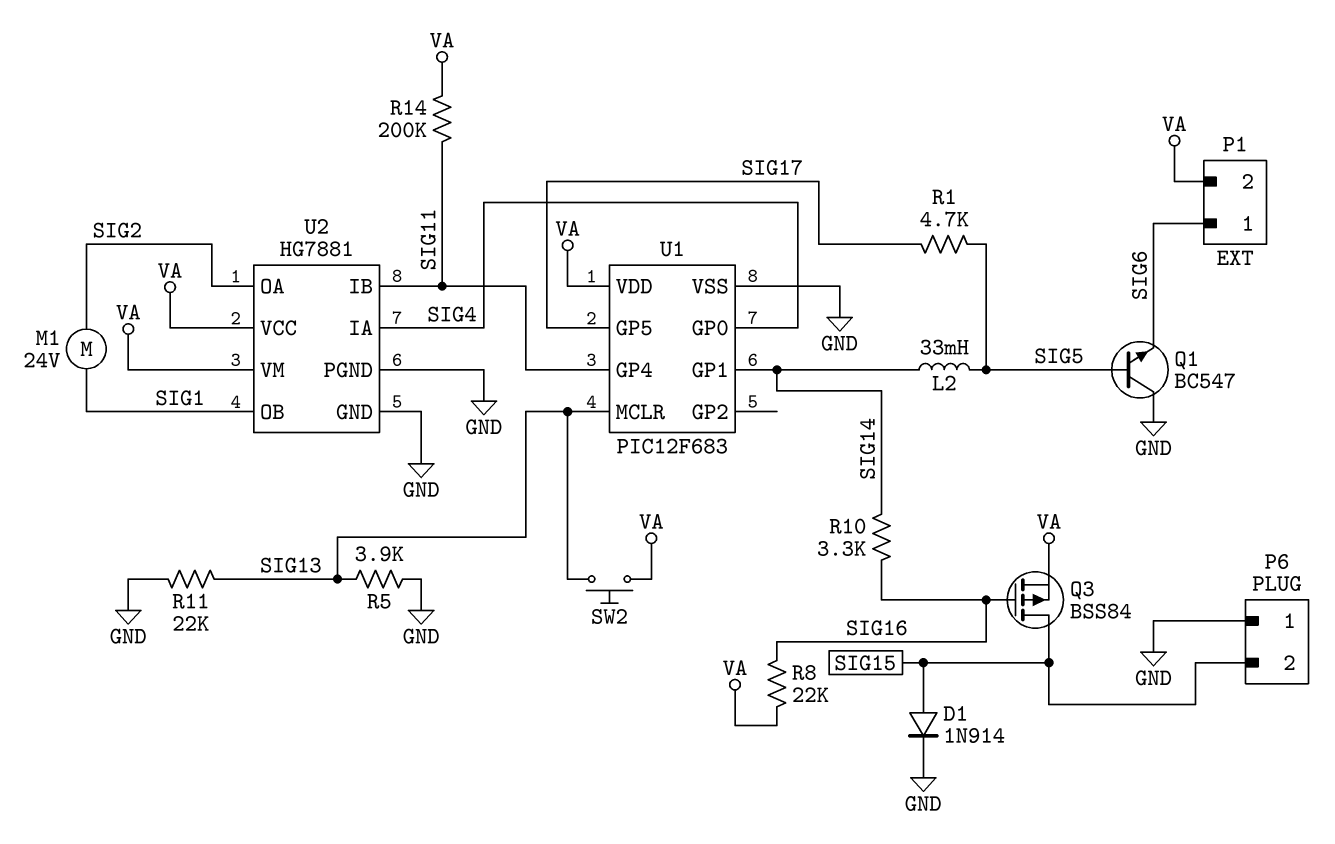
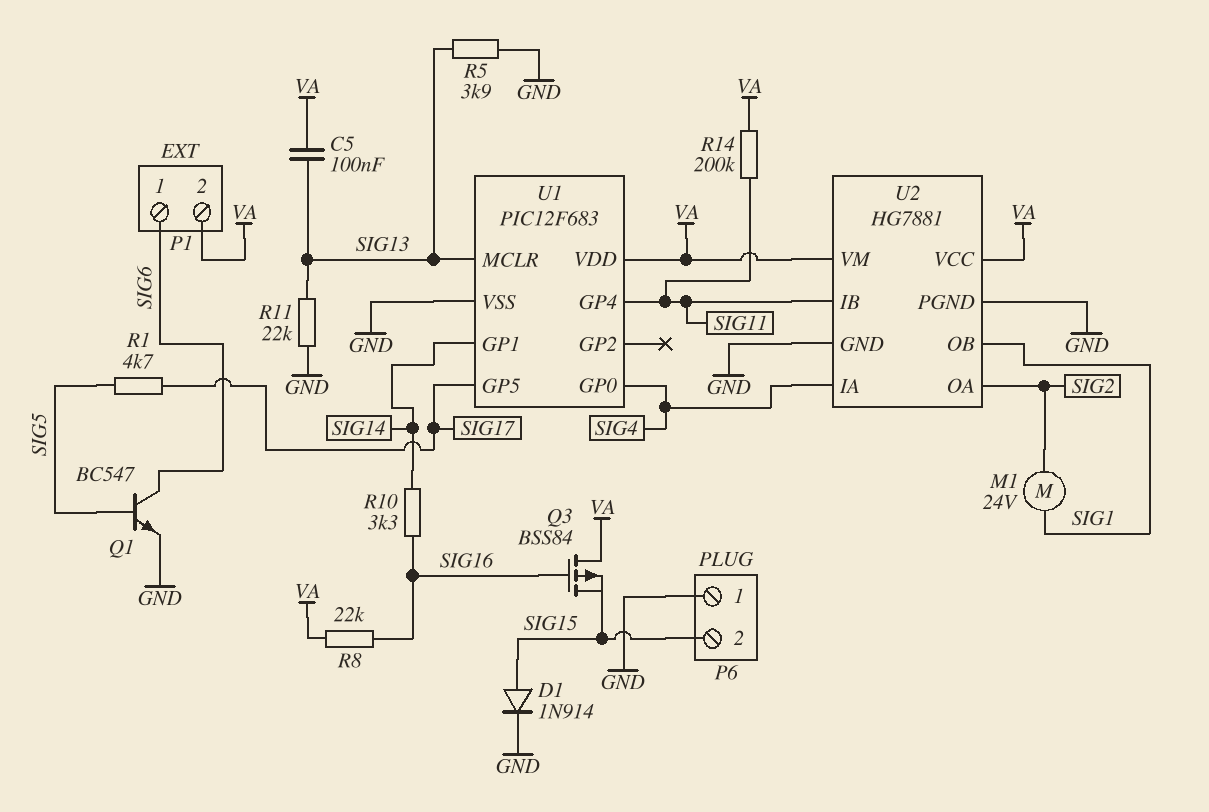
C5: none -> 100nF (SIG13, VA)
L2: 33mH (SIG5, SIG14) -> none
Q1: NPN BC547 (B SIG5, C GND, E SIG6) -> NPN BC547 (B SIG5, C SIG6, E GND)
Q3: PMOS BSS84 (G SIG16, D SIG15, S VA) -> PMOS BSS84 (G SIG16, D VA, S SIG15)
SW2: button (SIG13, VA) -> none

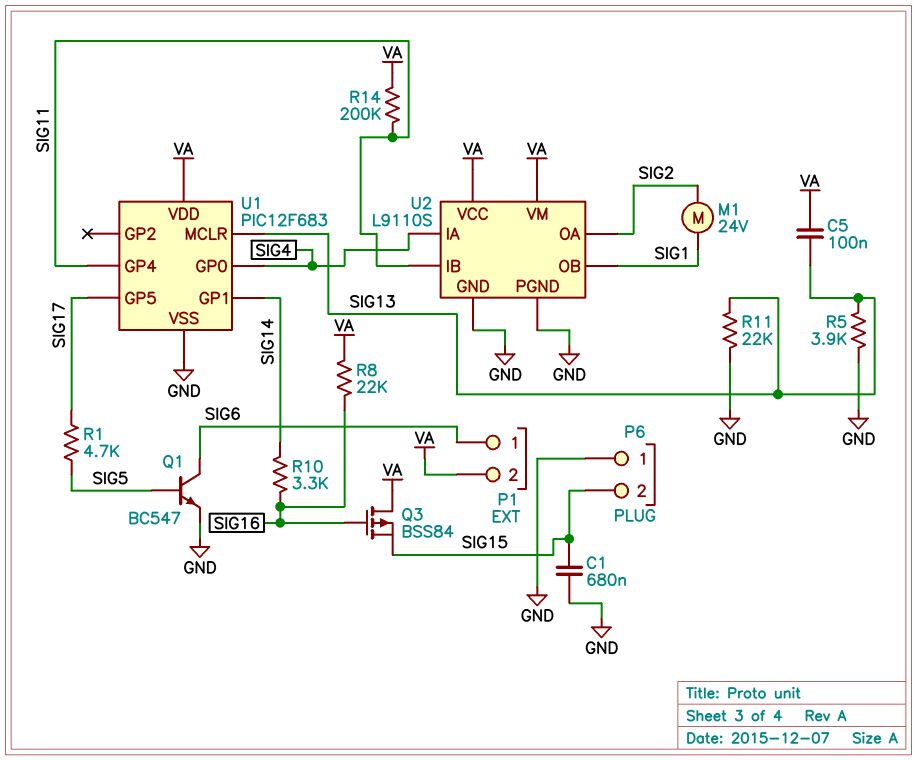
C1: none -> 680nF (GND, SIG15)
D1: diode 1N914 (A SIG15, K GND) -> none
U2: HG7881 -> L9110S

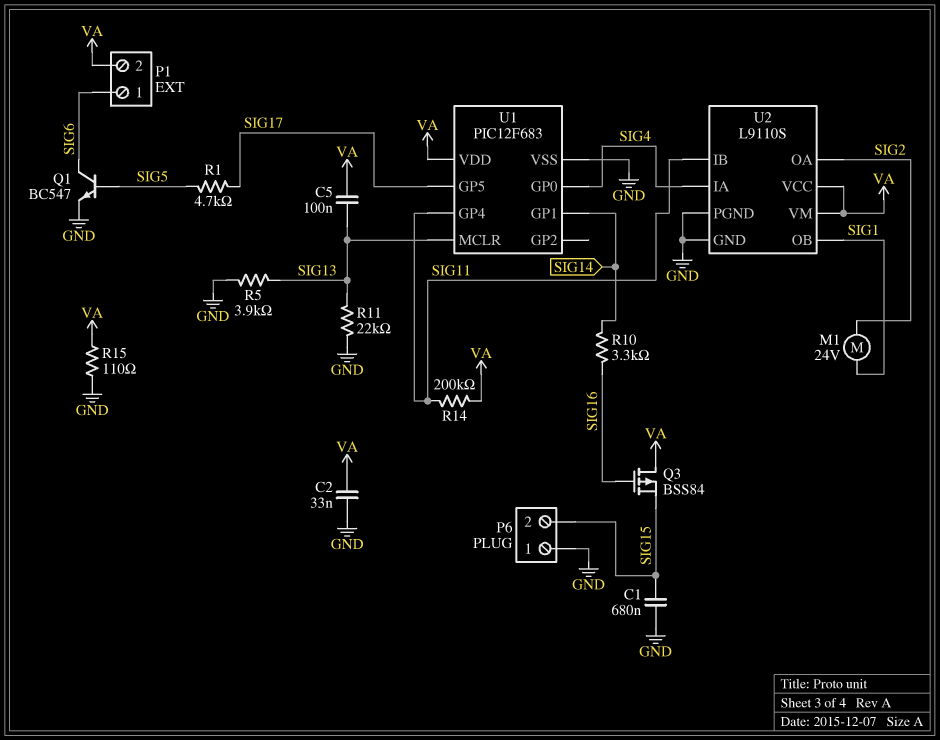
C2: none -> 33nF (GND, VA)
R8: 22k (SIG16, VA) -> none
R15: none -> 110 (GND, VA)

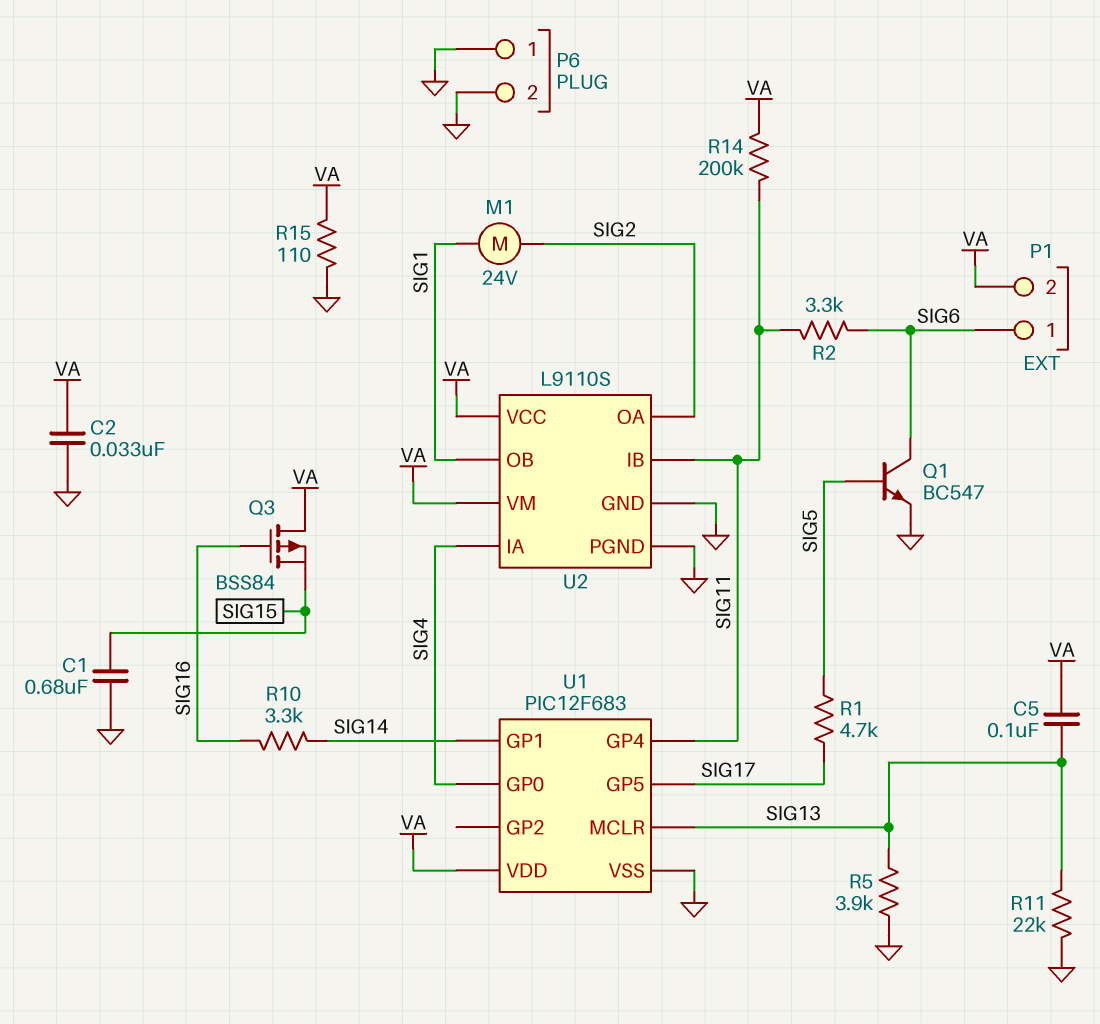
P6 pin 2: SIG15 -> GND
R2: none -> 3.3k (SIG6, SIG11)

